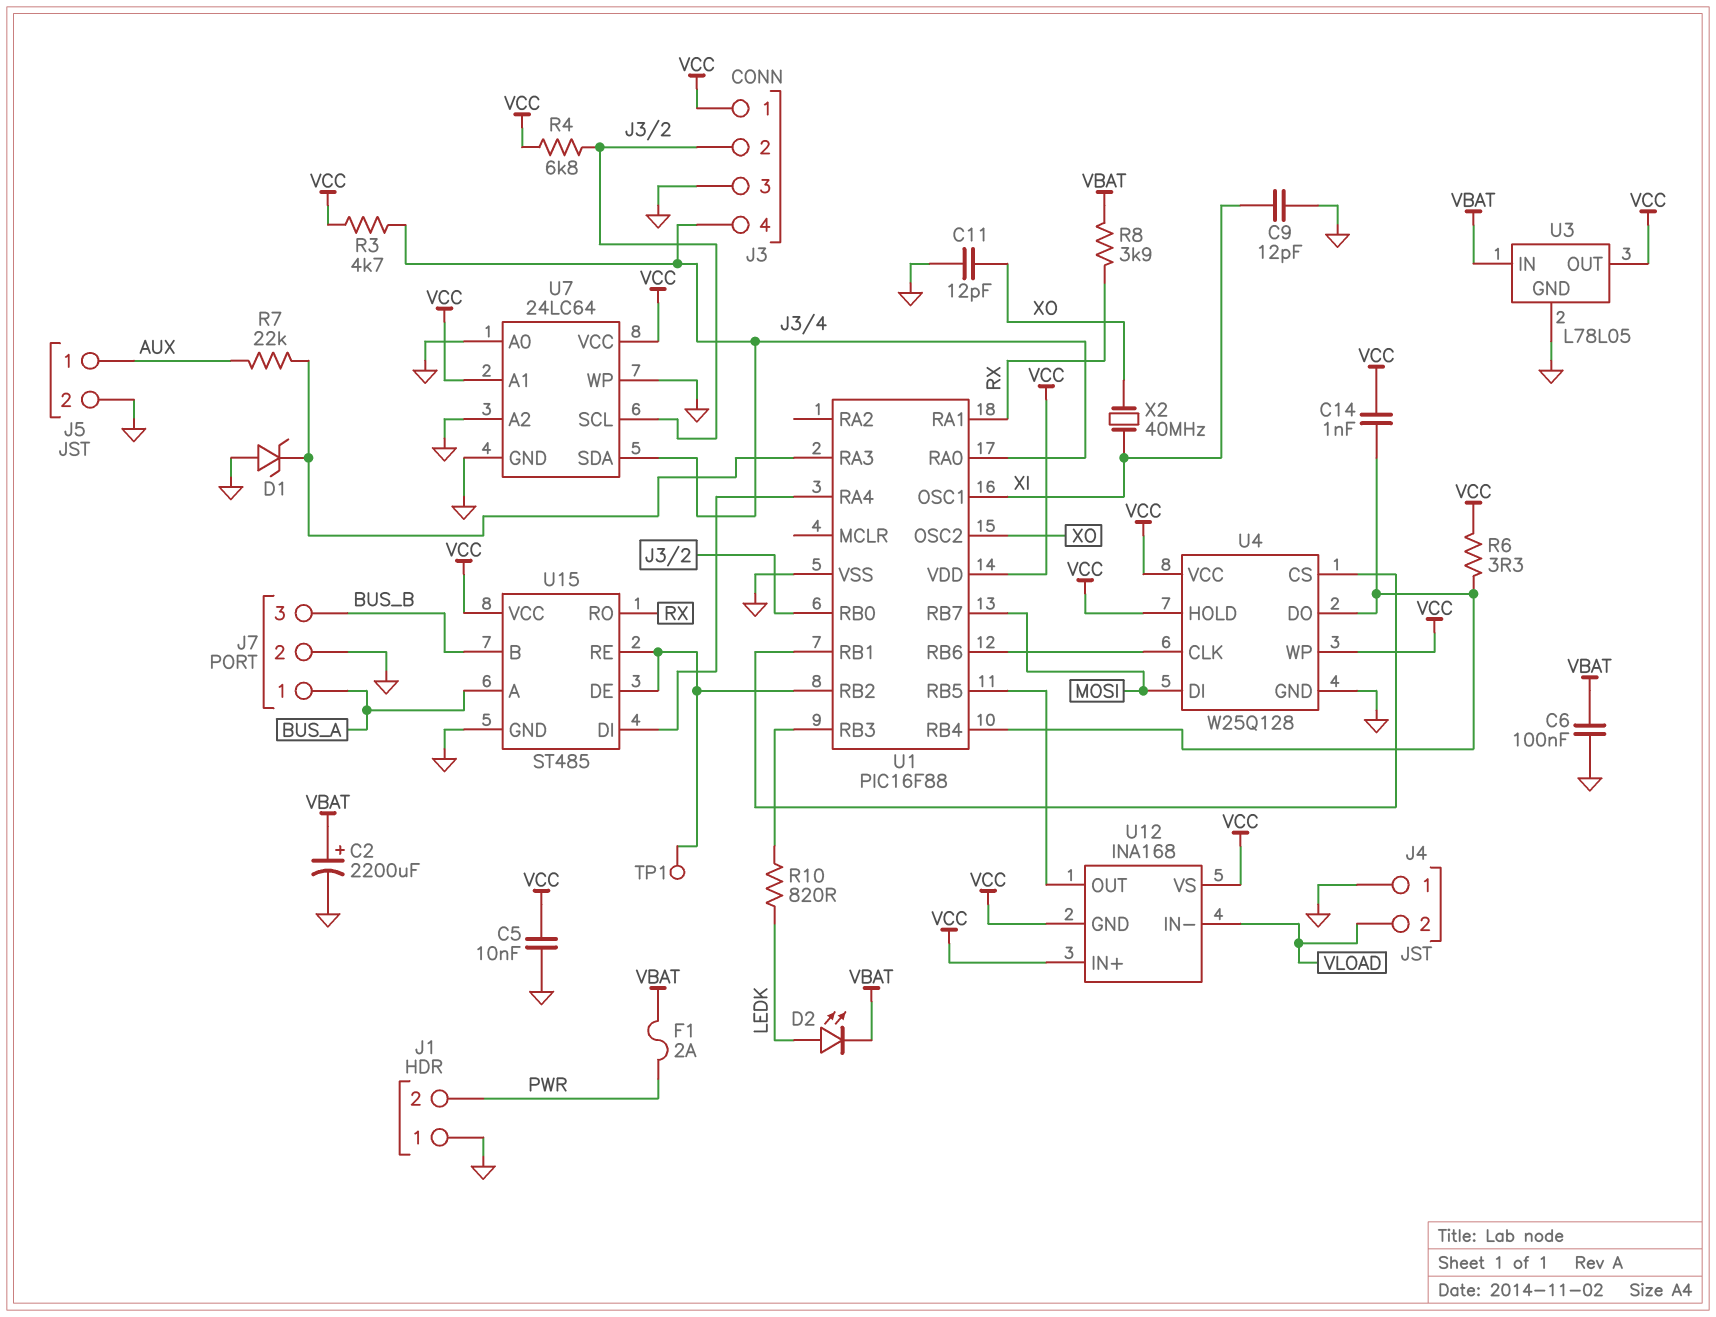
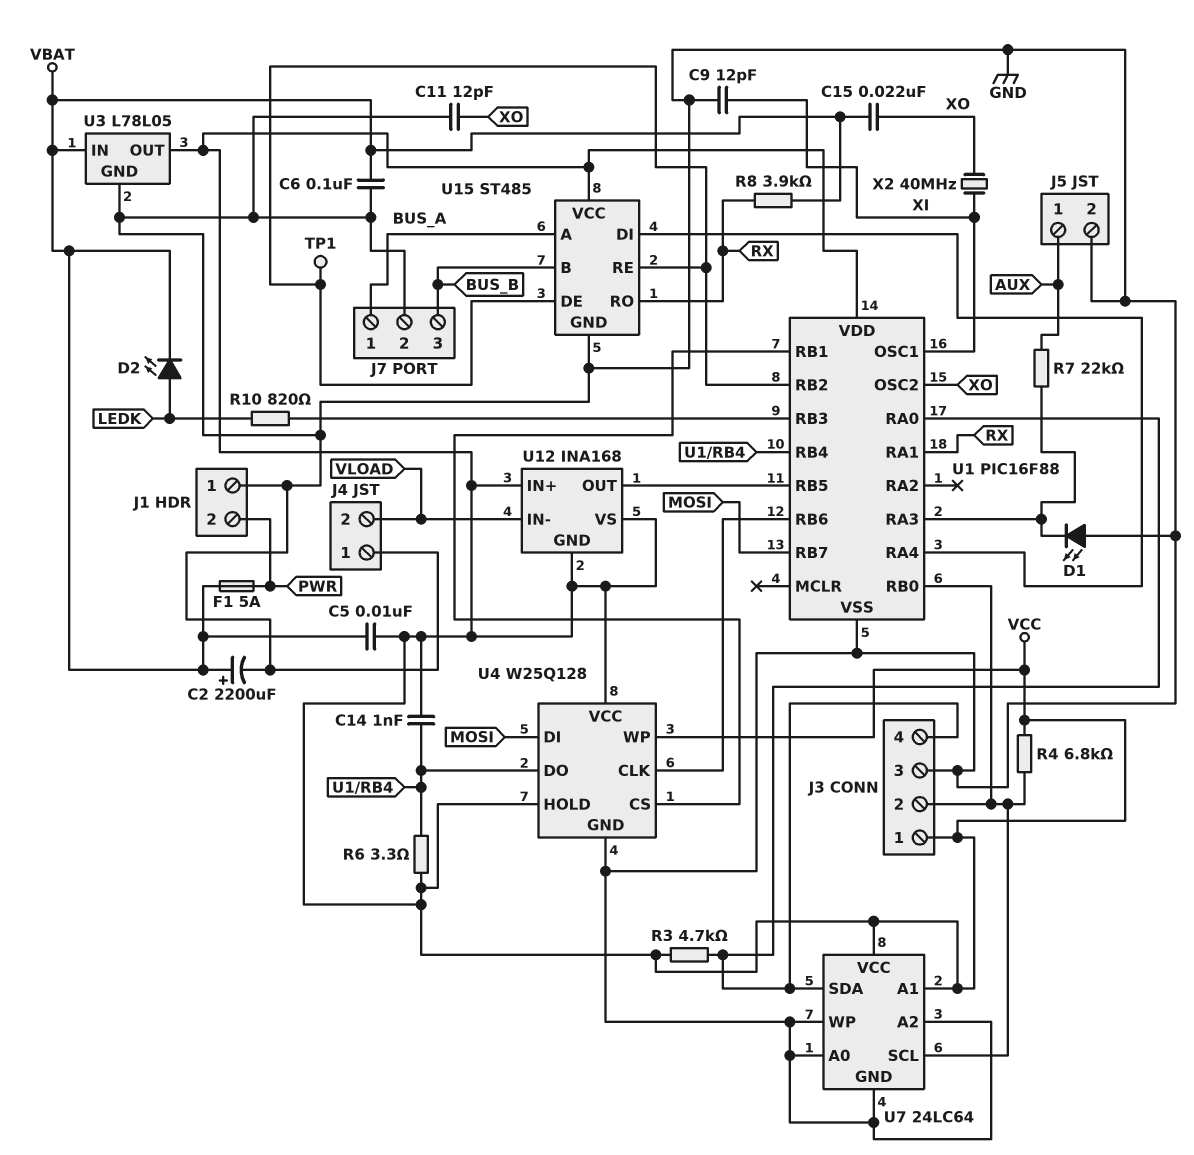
C5: 10nF (GND, VCC) -> 10nF (VBAT, VCC)
C15: none -> 22nF (VBAT, XO)
D1: zener (A GND, K U1/RA3) -> LED (A GND, K U1/RA3)
F1: 2A (PWR, VBAT) -> 5A (PWR, VBAT)

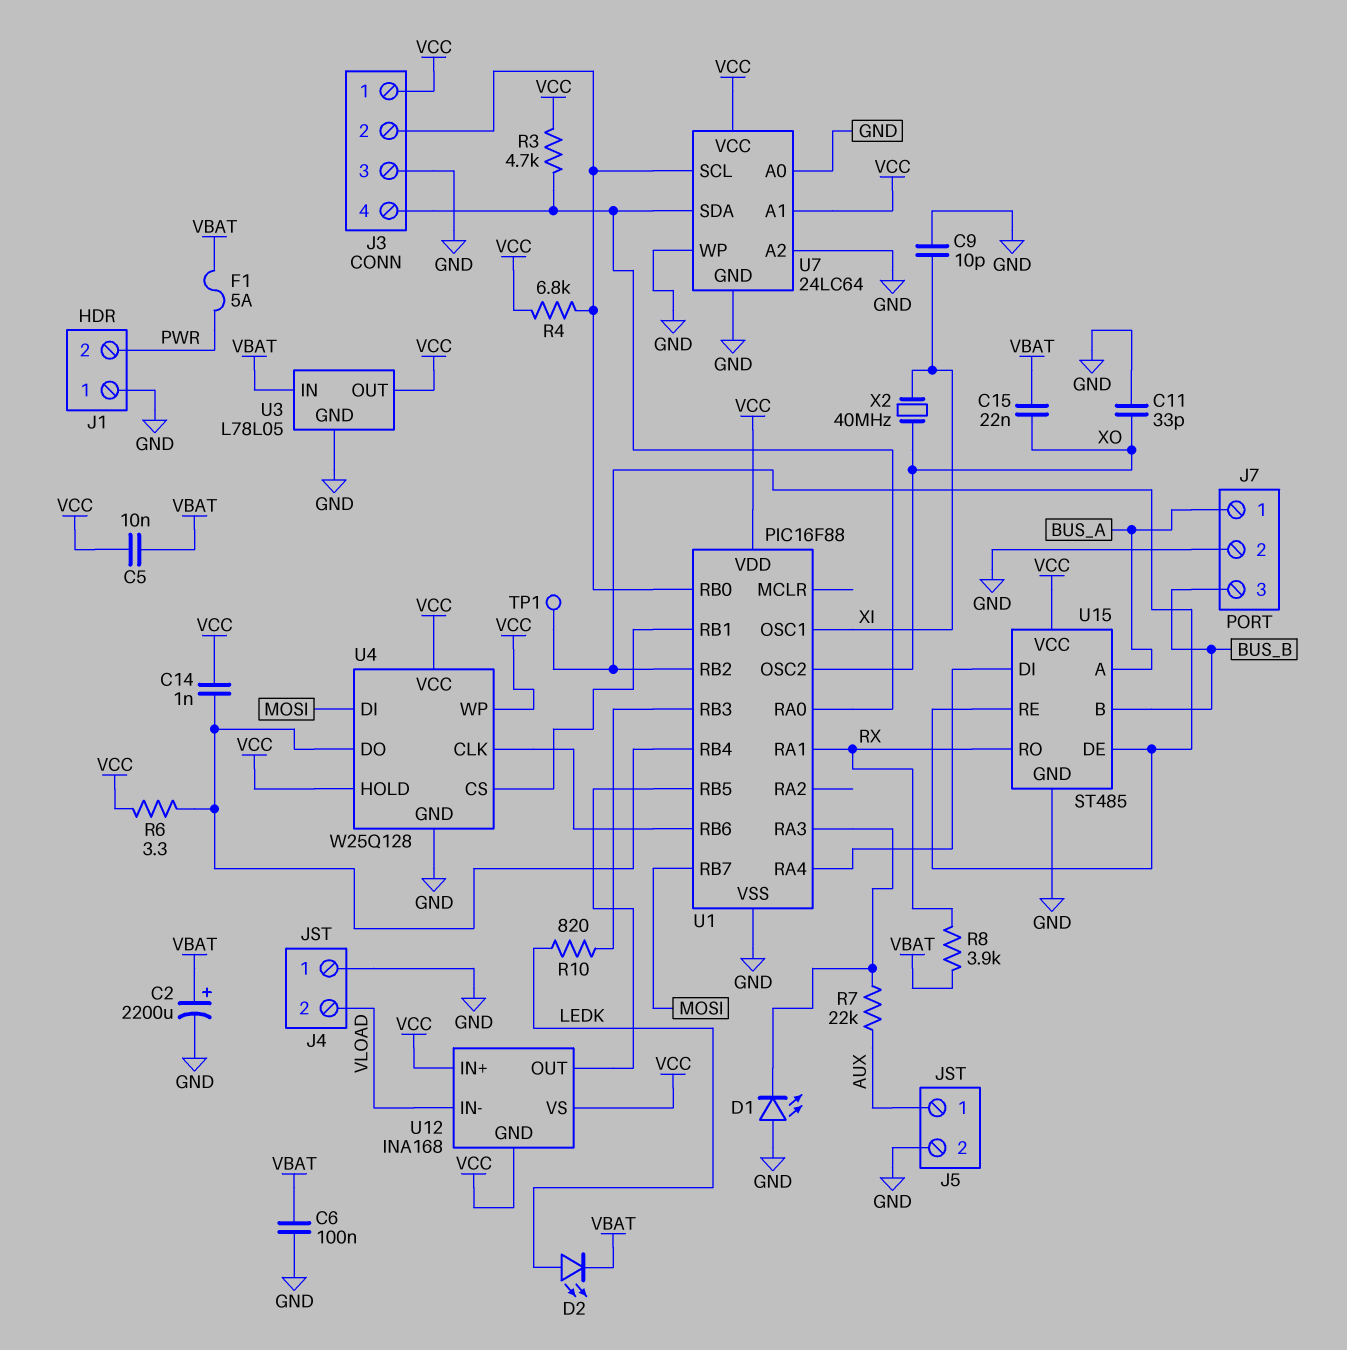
C9: 12pF (GND, XI) -> 10pF (GND, XI)
C11: 12pF (GND, XO) -> 33pF (GND, XO)

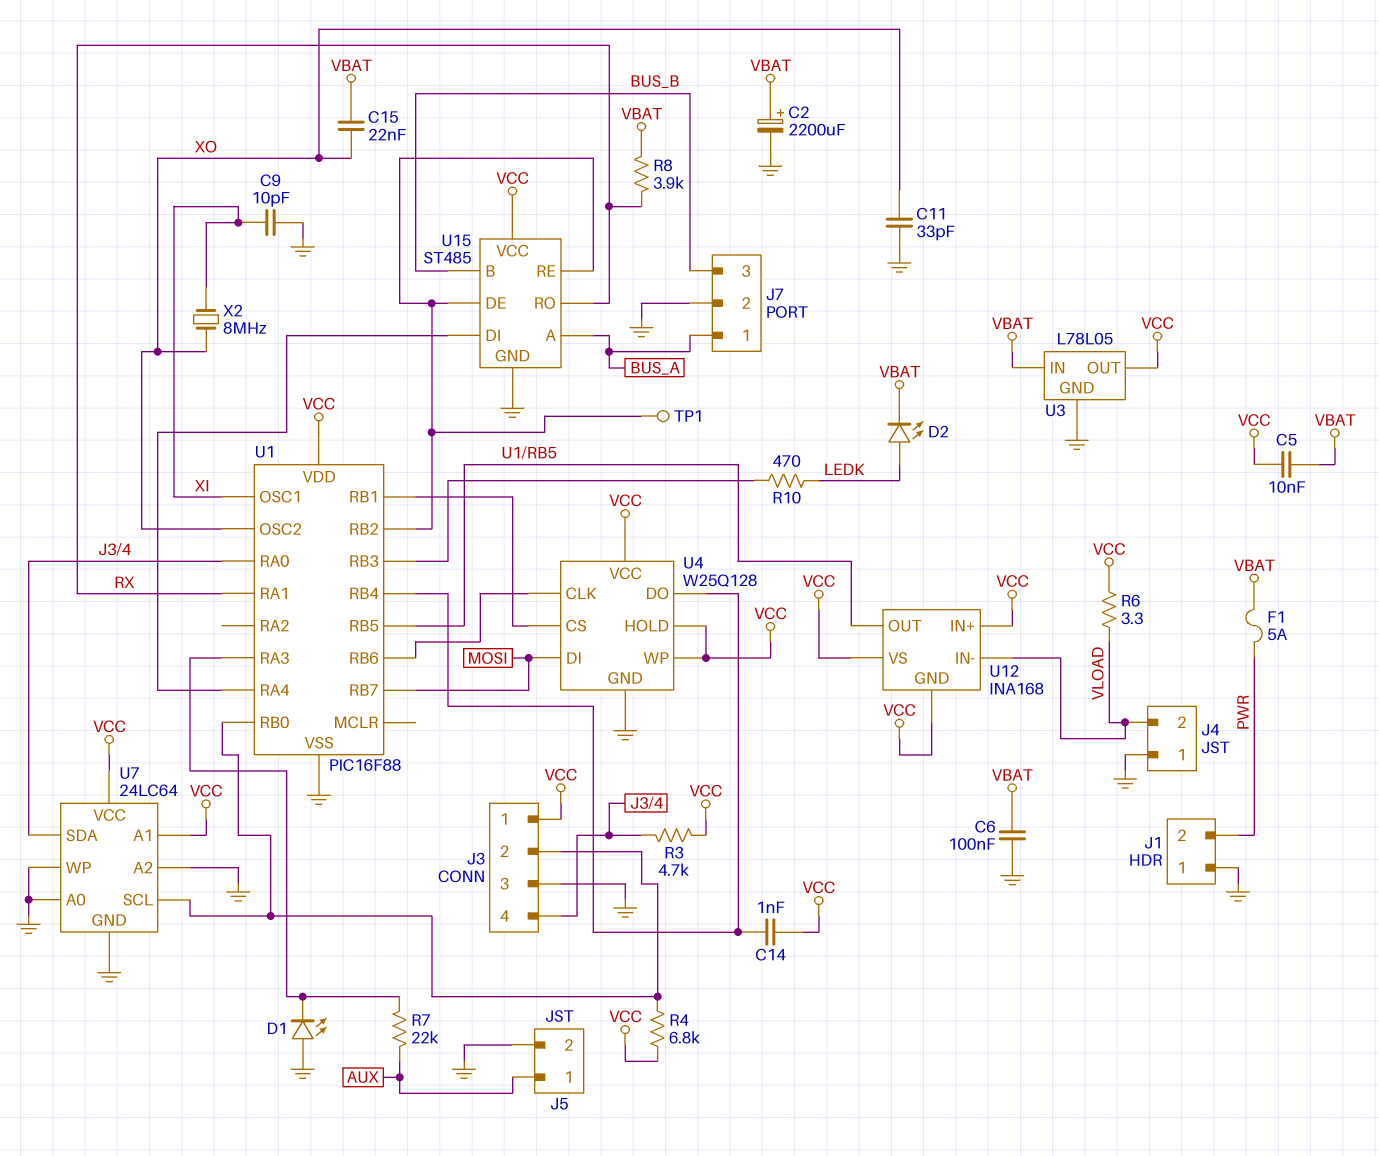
R6: 3.3 (U1/RB4, VCC) -> 3.3 (VCC, VLOAD)
R10: 820 (LEDK, U1/RB3) -> 470 (LEDK, U1/RB3)
X2: 40MHz (XI, XO) -> 8MHz (XI, XO)

